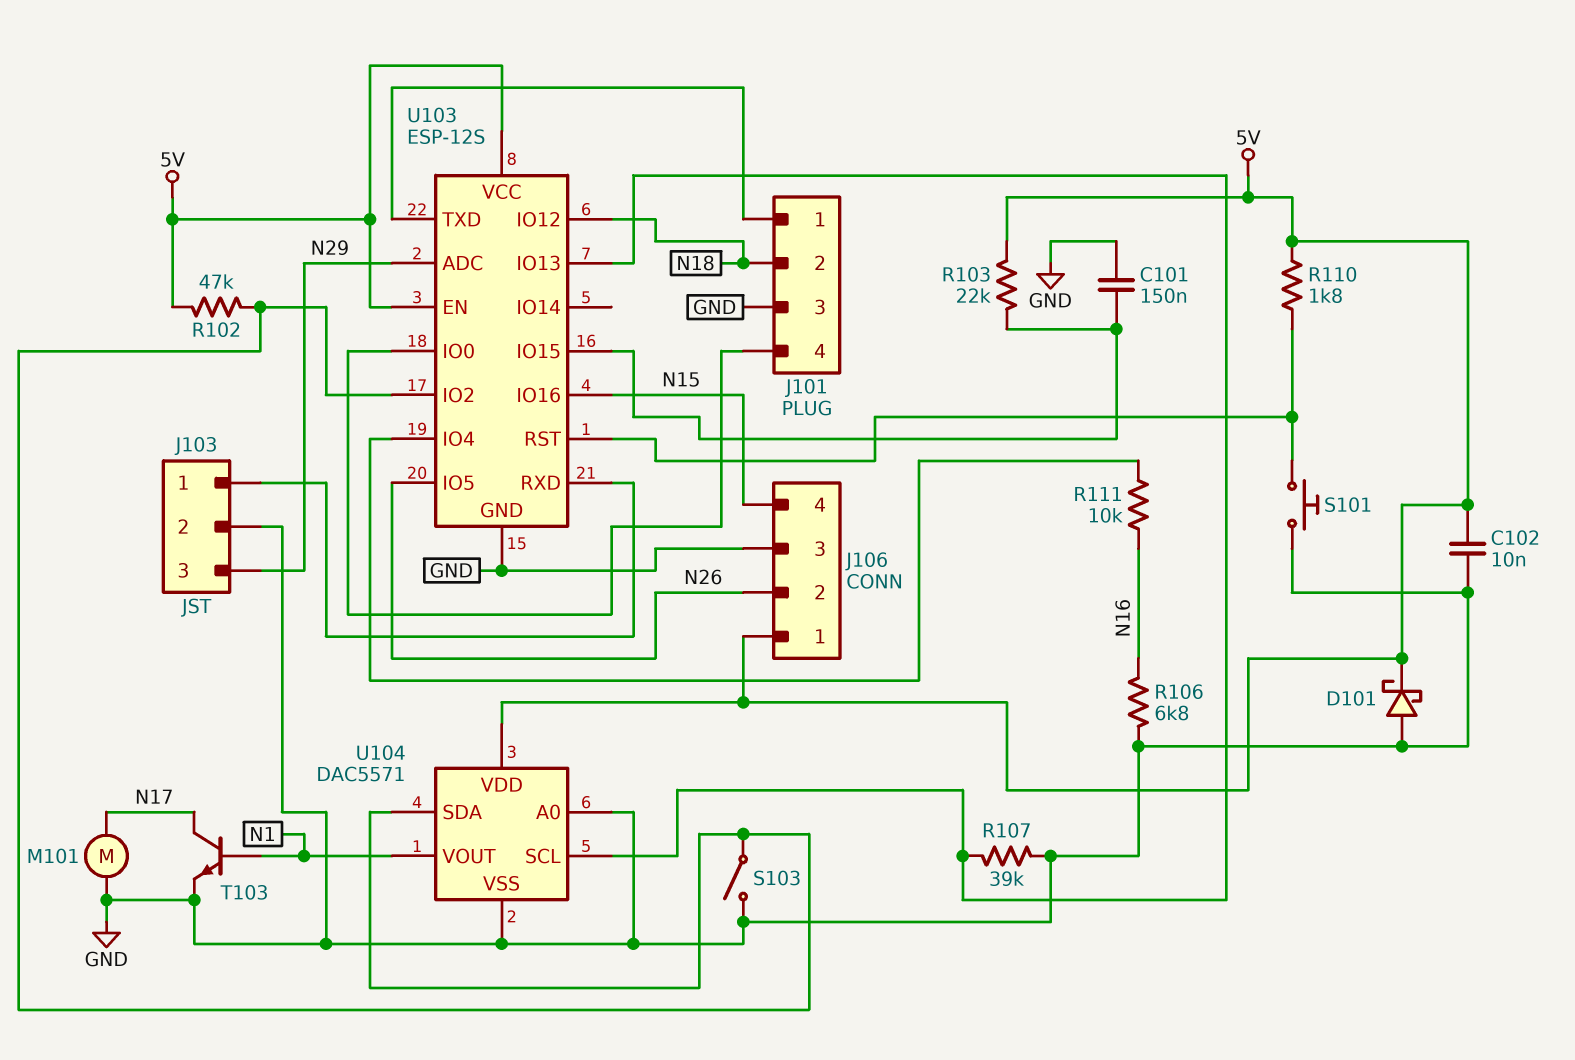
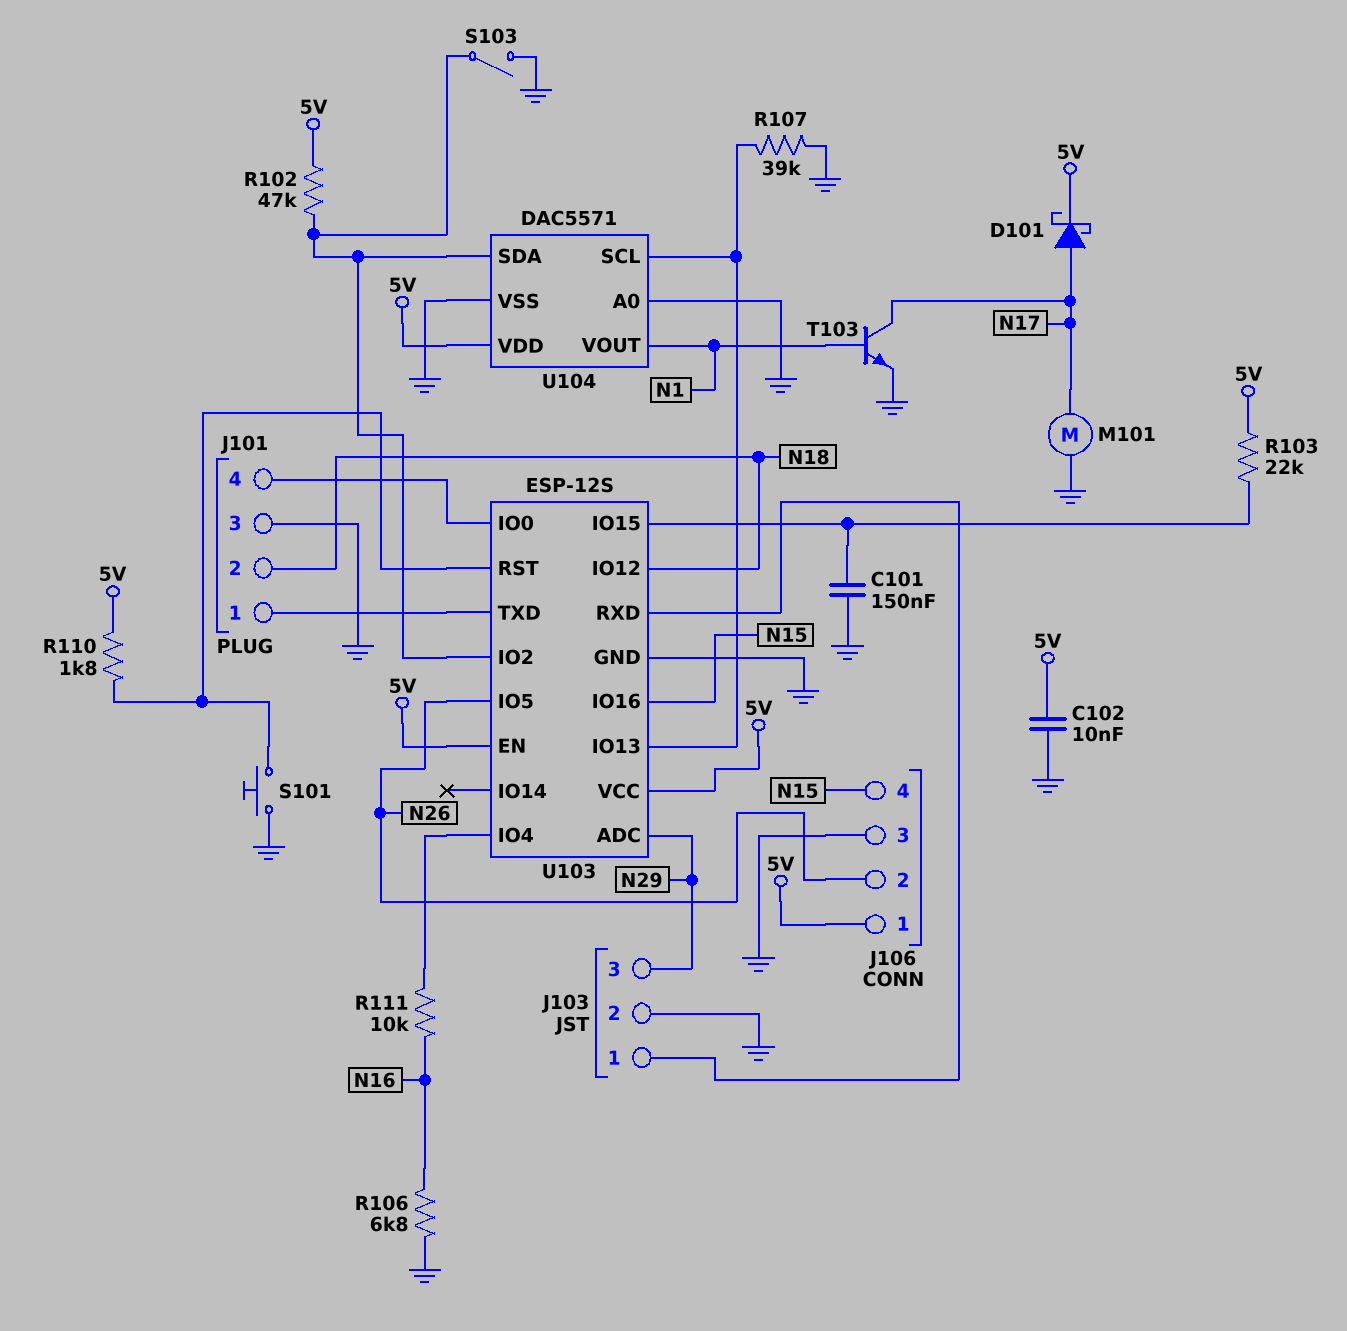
D101: schottky (A GND, K 5V) -> schottky (A N17, K 5V)

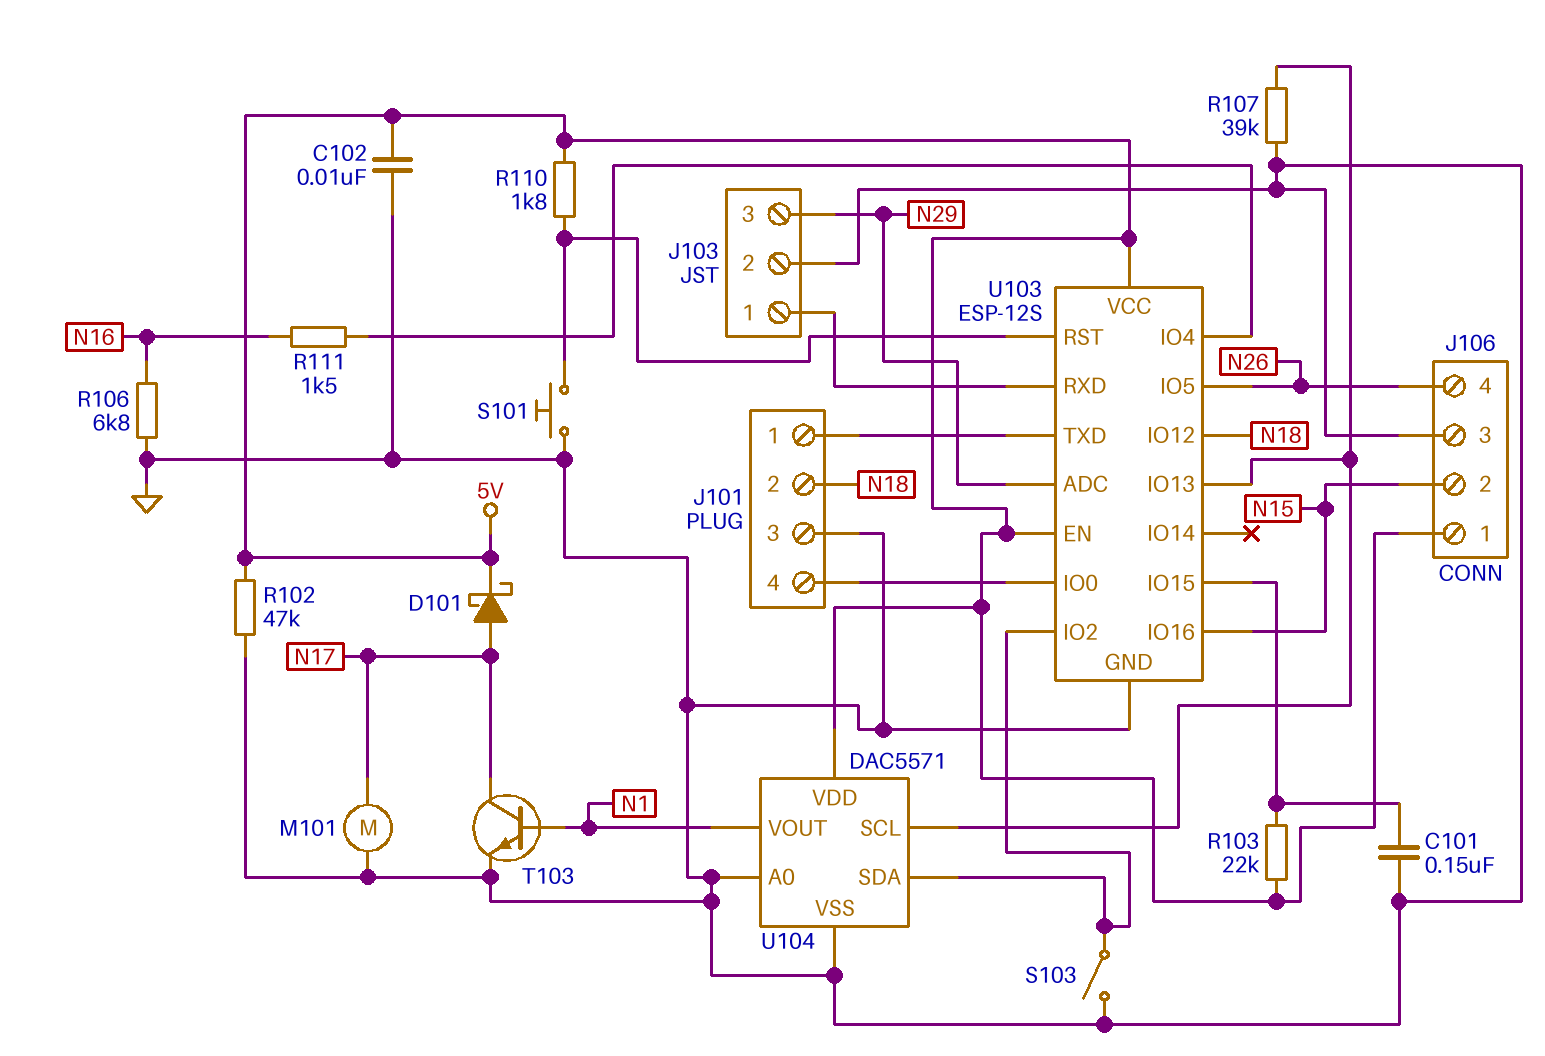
J106 pin 2: N26 -> N15
J106 pin 4: N15 -> N26
R102: 47k (5V, U103/IO2) -> 47k (5V, GND)
R111: 10k (N16, U103/IO4) -> 1.5k (N16, U103/IO4)

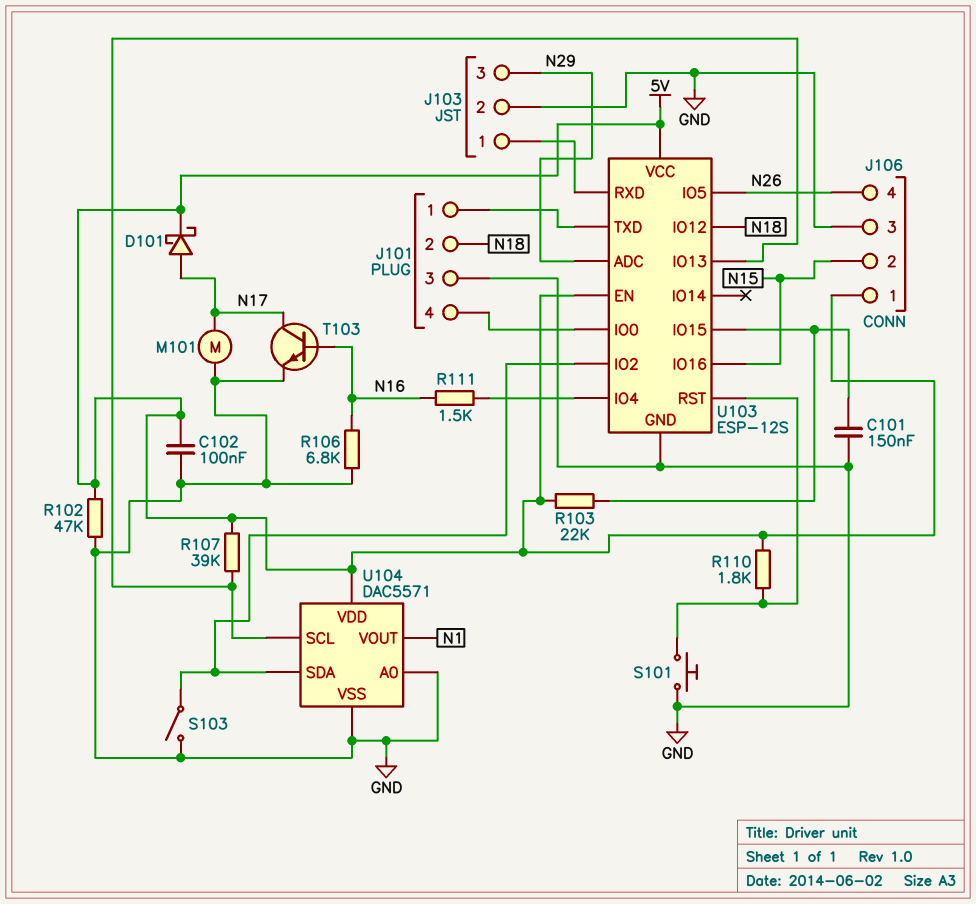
C102: 10nF (5V, GND) -> 100nF (5V, GND)
R107: 39k (GND, U103/IO13) -> 39k (5V, U103/IO13)
T103: NPN (B N1, C N17, E GND) -> NPN (B N16, C N17, E GND)

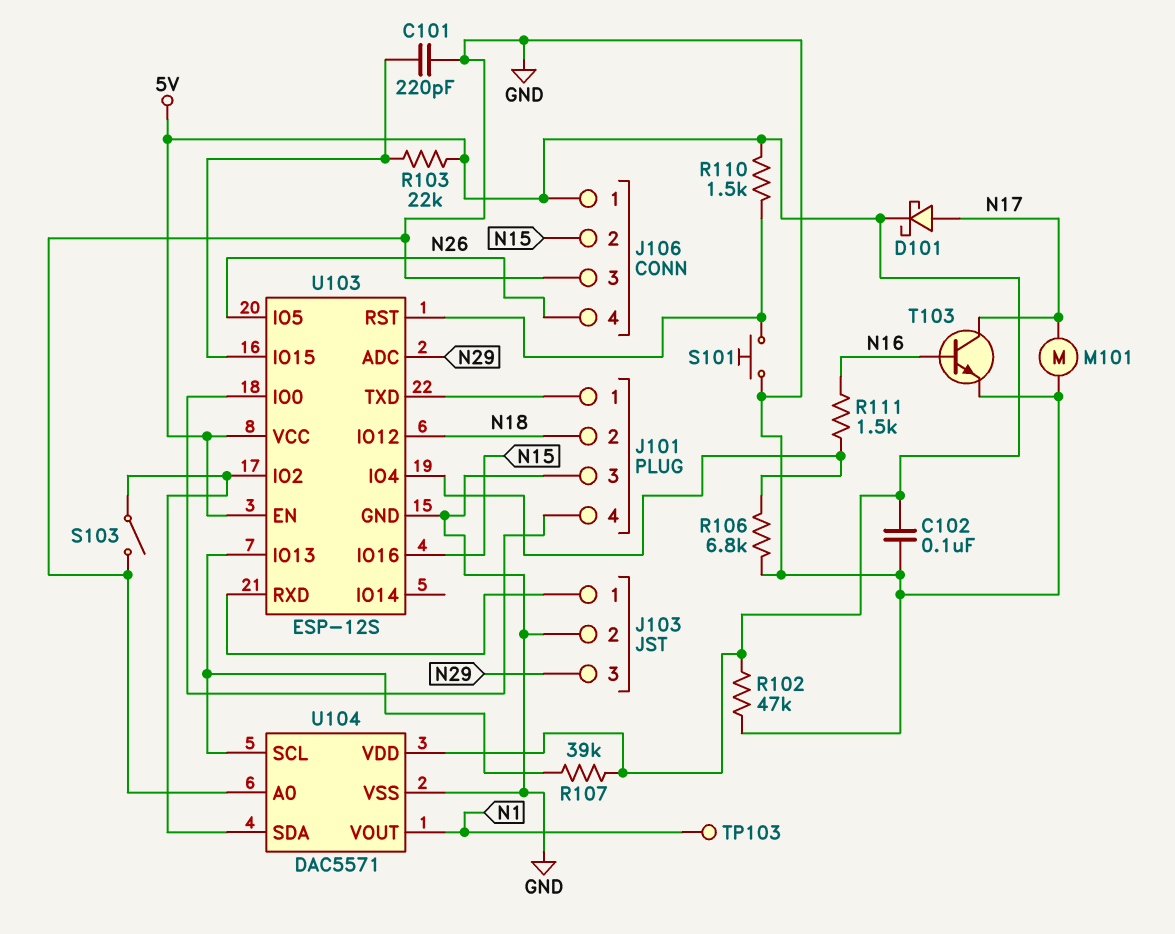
C101: 150nF (GND, U103/IO15) -> 220pF (GND, U103/IO15)
R106: 6.8k (GND, N16) -> 6.8k (GND, U103/IO4)
R110: 1.8k (5V, U103/RST) -> 1.5k (5V, U103/RST)
TP103: none -> test point (N1)

